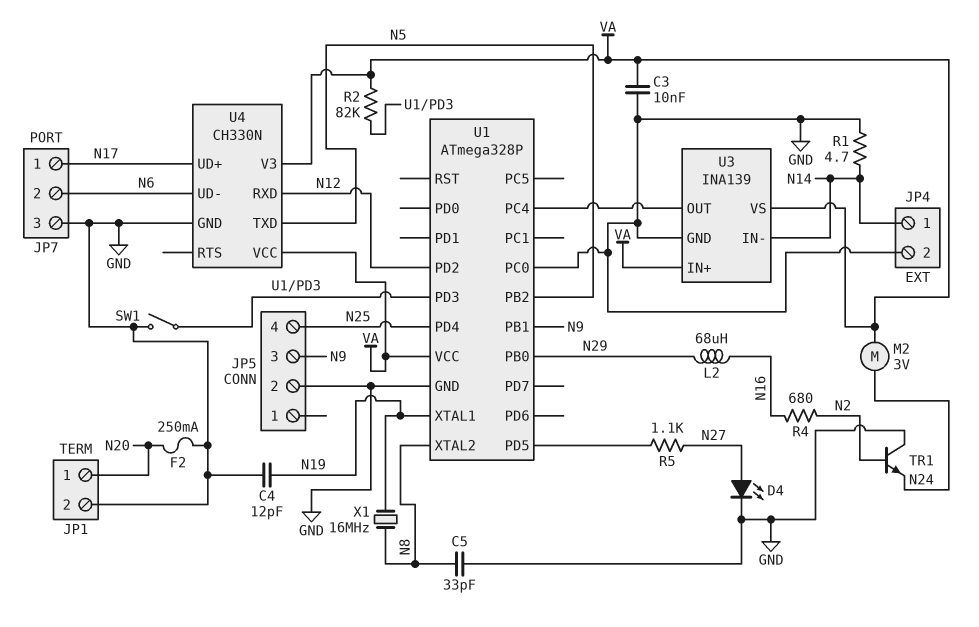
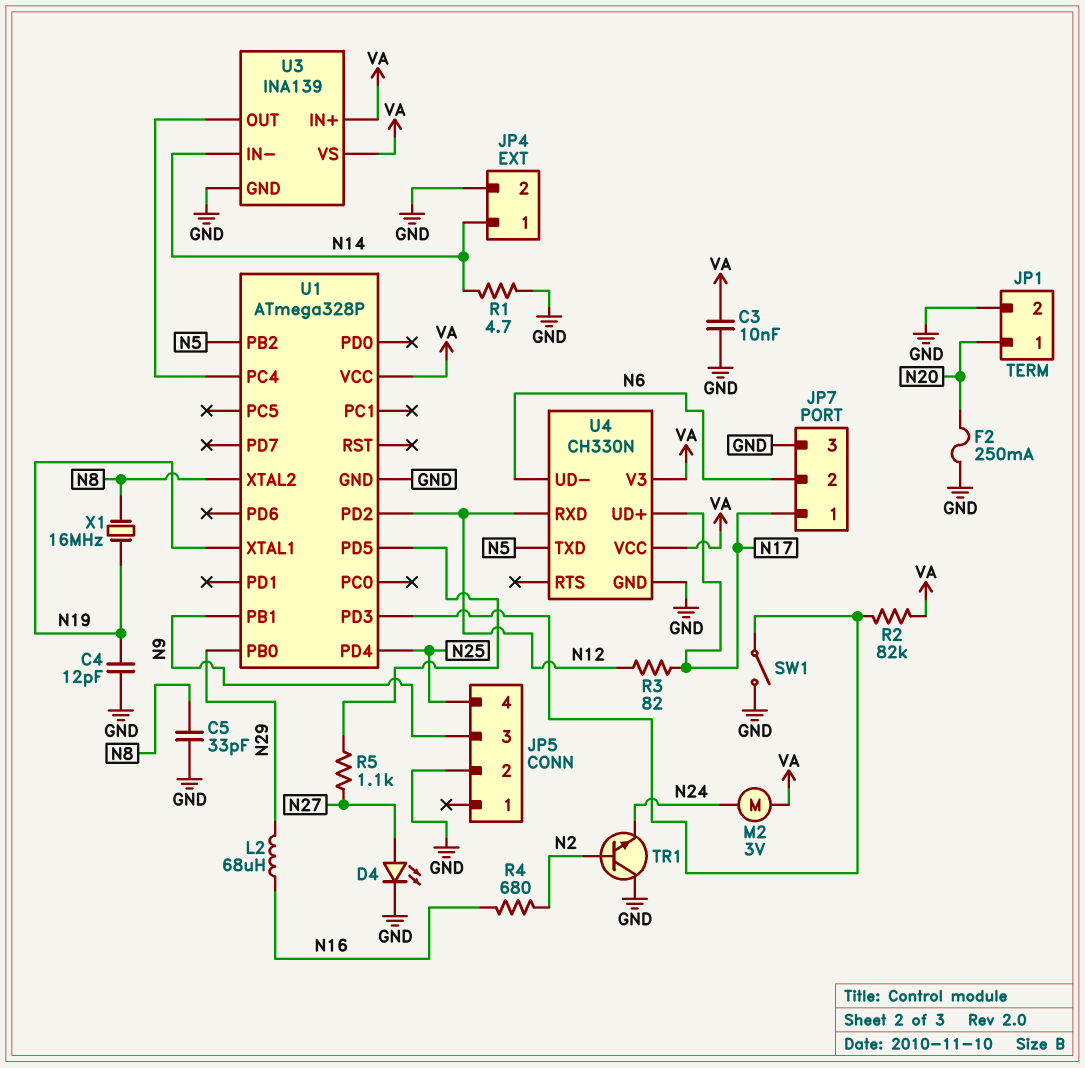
R3: none -> 82 (N12, N17)
U1 pin PC0: GND -> none

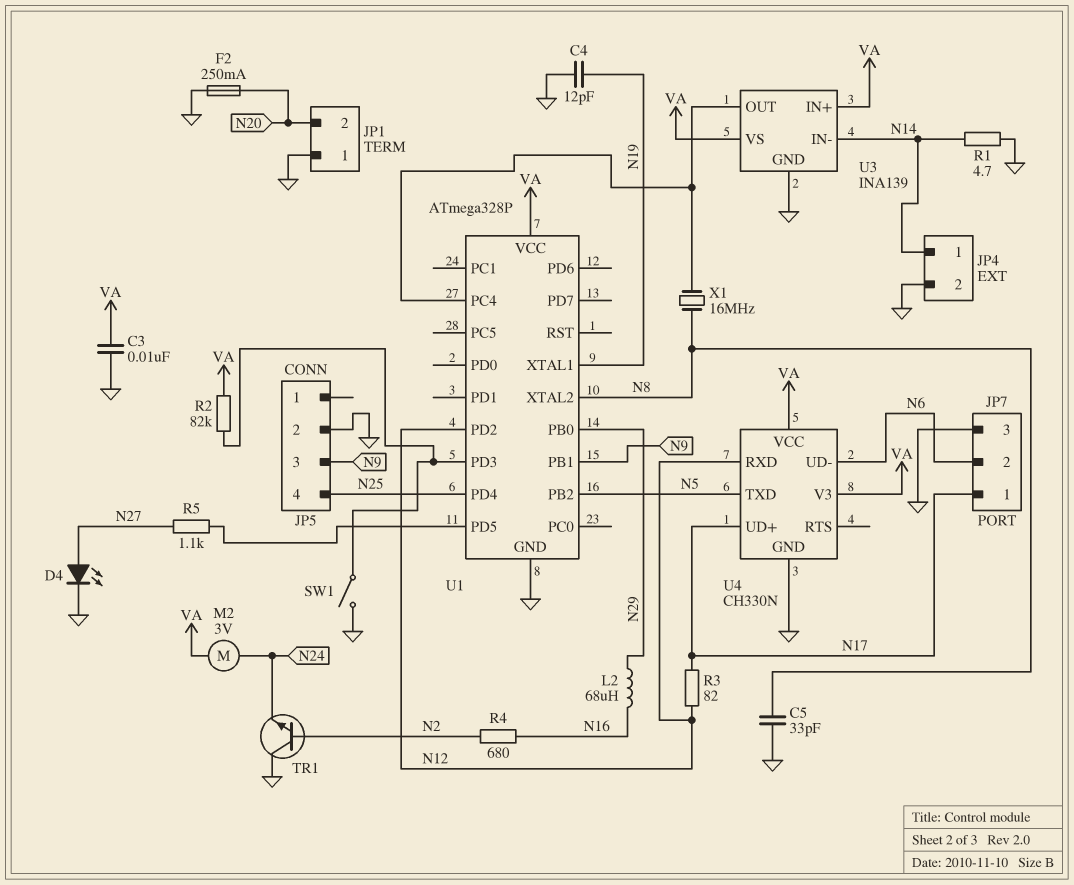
JP1 pin 1: N20 -> GND
JP1 pin 2: GND -> N20
X1: 16MHz (N8, N19) -> 16MHz (N8, U1/PC4)

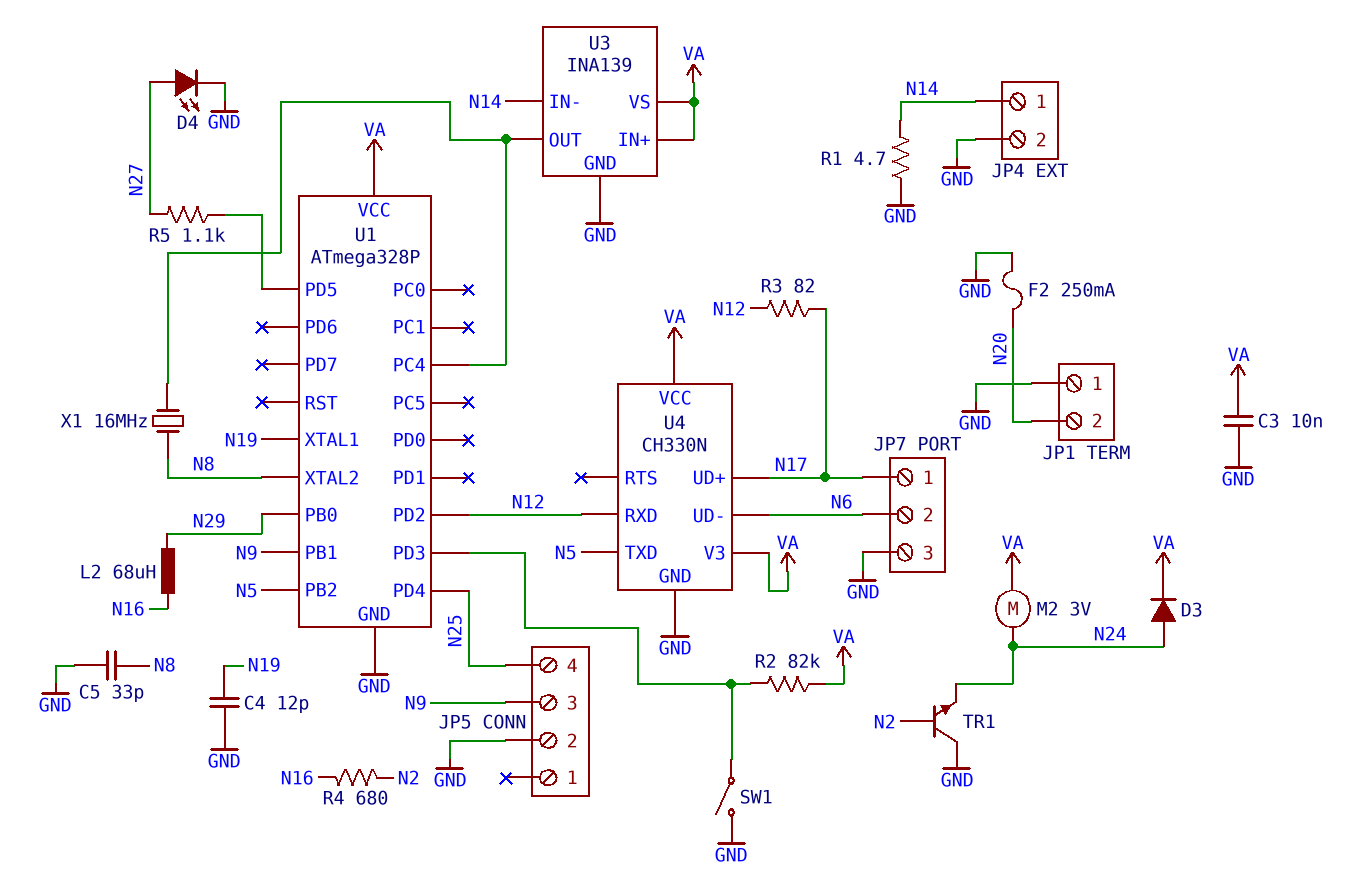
D3: none -> diode (A N24, K VA)

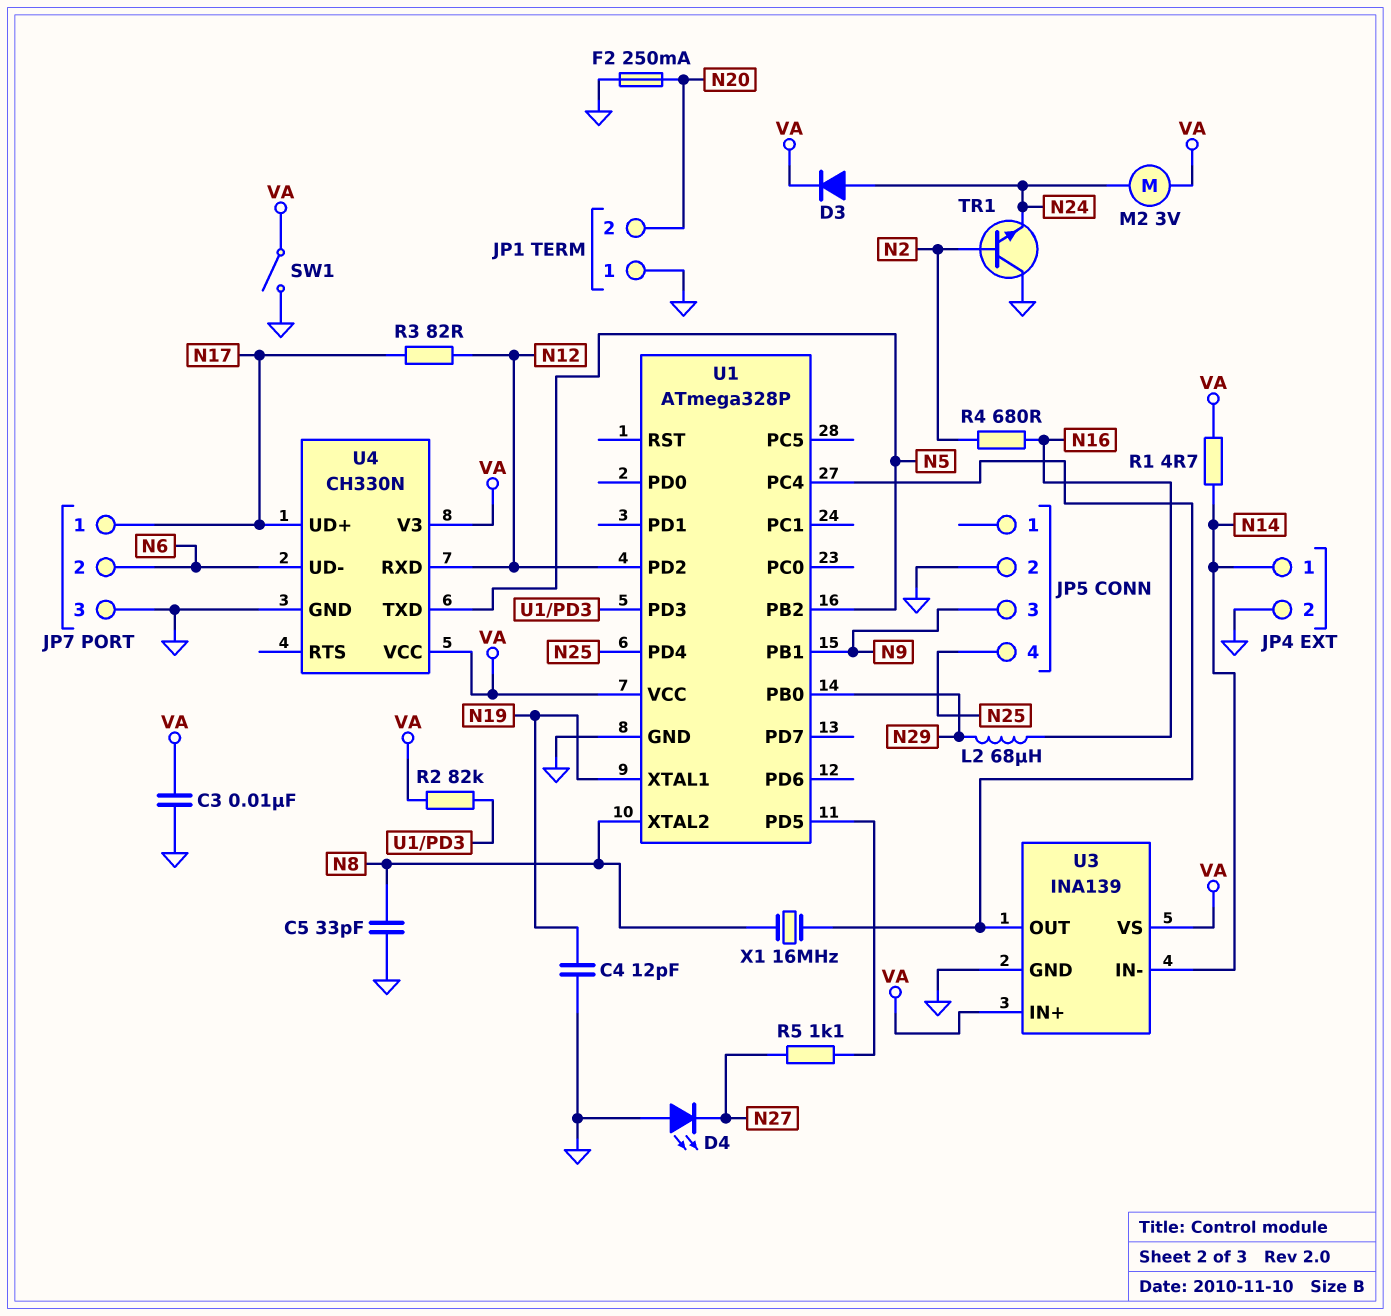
D4: LED (A N27, K GND) -> LED (A GND, K N27)
R1: 4.7 (GND, N14) -> 4.7 (N14, VA)
SW1: switch (GND, U1/PD3) -> switch (GND, VA)

